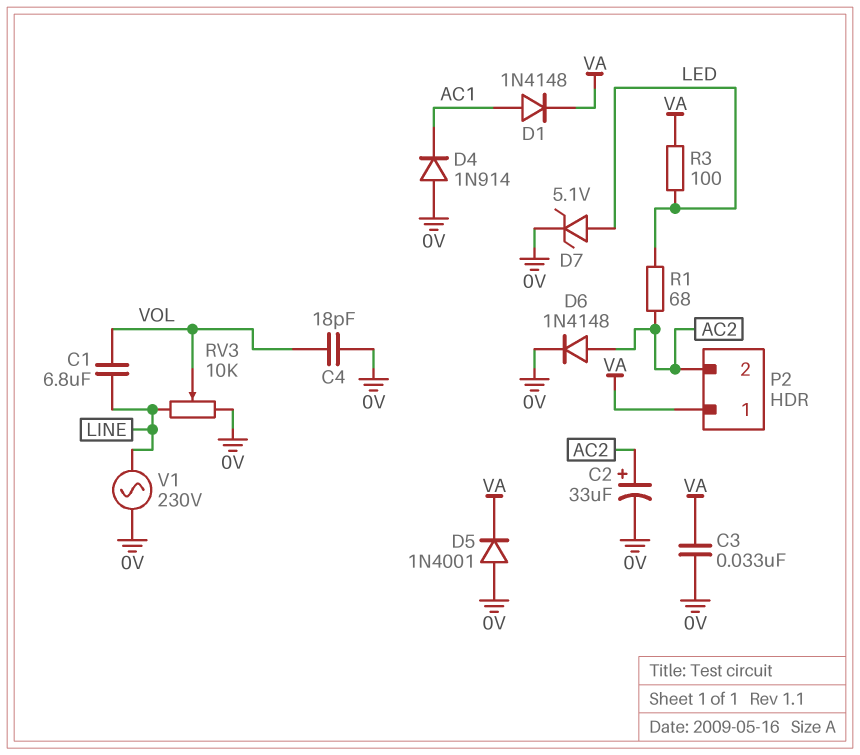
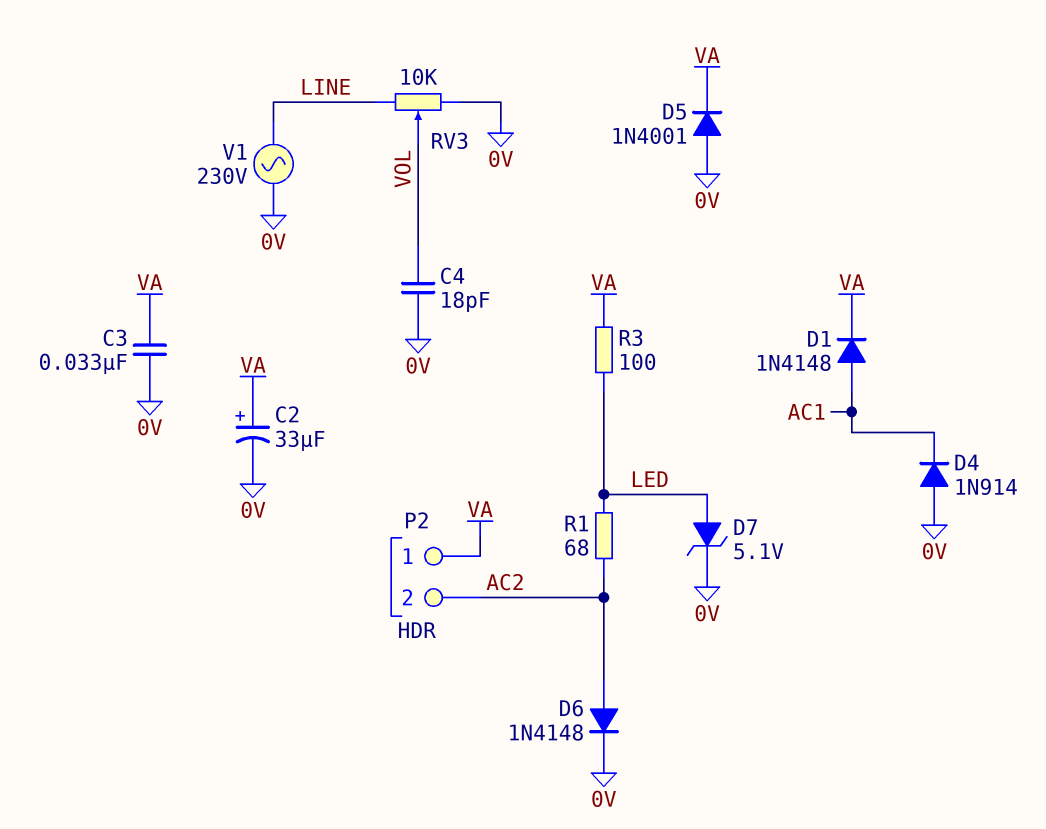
C1: 6.8uF (LINE, VOL) -> none
C2: 33uF (plus AC2, minus 0V) -> 33uF (plus VA, minus 0V)

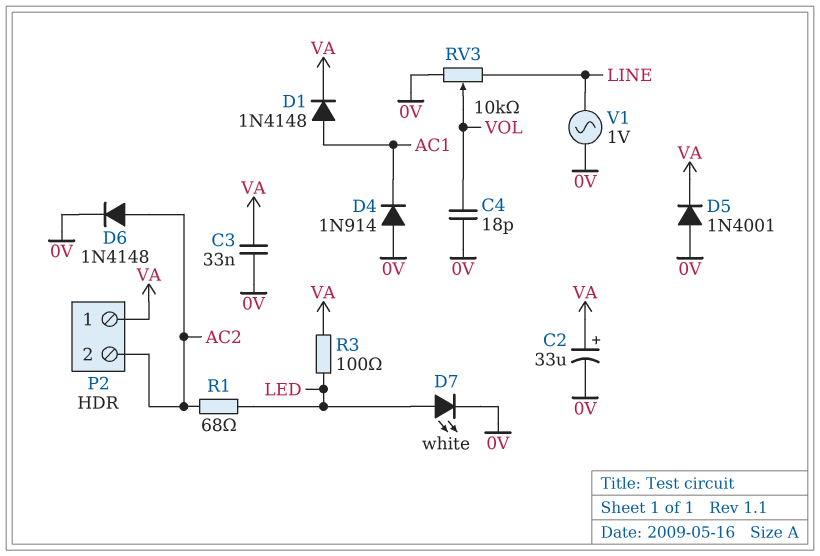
D7: zener 5.1V (A LED, K 0V) -> LED white (A LED, K 0V)
V1: AC 230V (0V, LINE) -> AC 1V (0V, LINE)

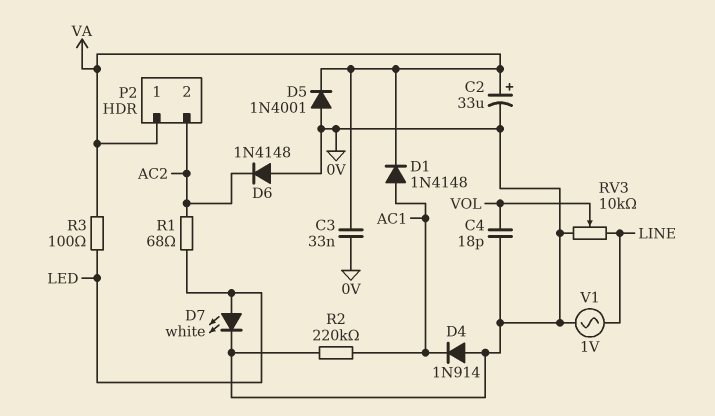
D6: diode 1N4148 (A AC2, K 0V) -> diode 1N4148 (A 0V, K AC2)
R2: none -> 220k (0V, AC1)

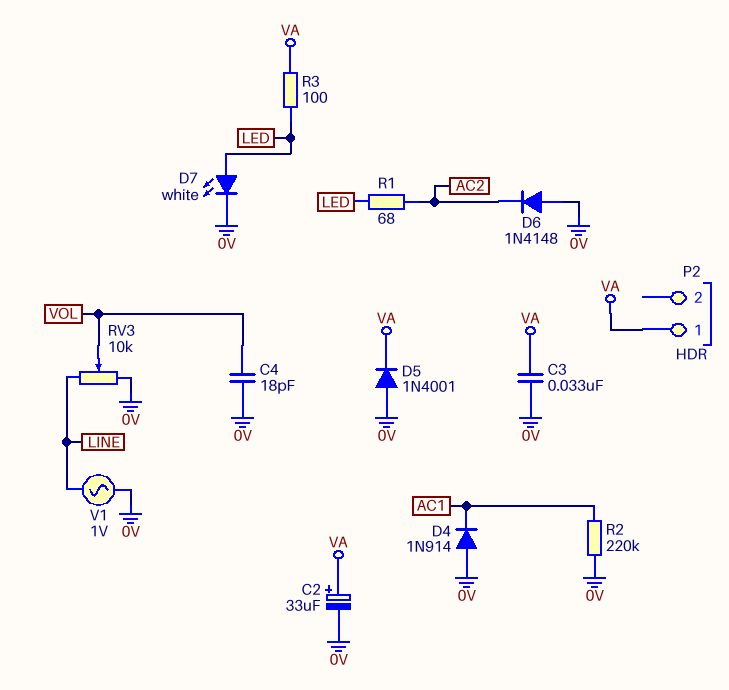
D1: diode 1N4148 (A AC1, K VA) -> none
P2 pin 2: AC2 -> none

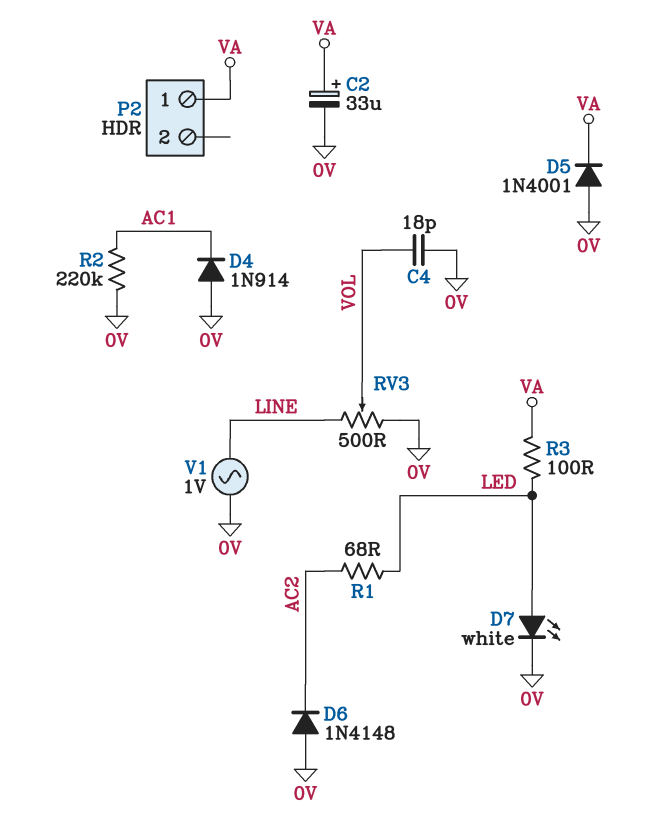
C3: 33nF (0V, VA) -> none
RV3: 10k (0V, LINE, wiper VOL) -> 500 (0V, LINE, wiper VOL)

